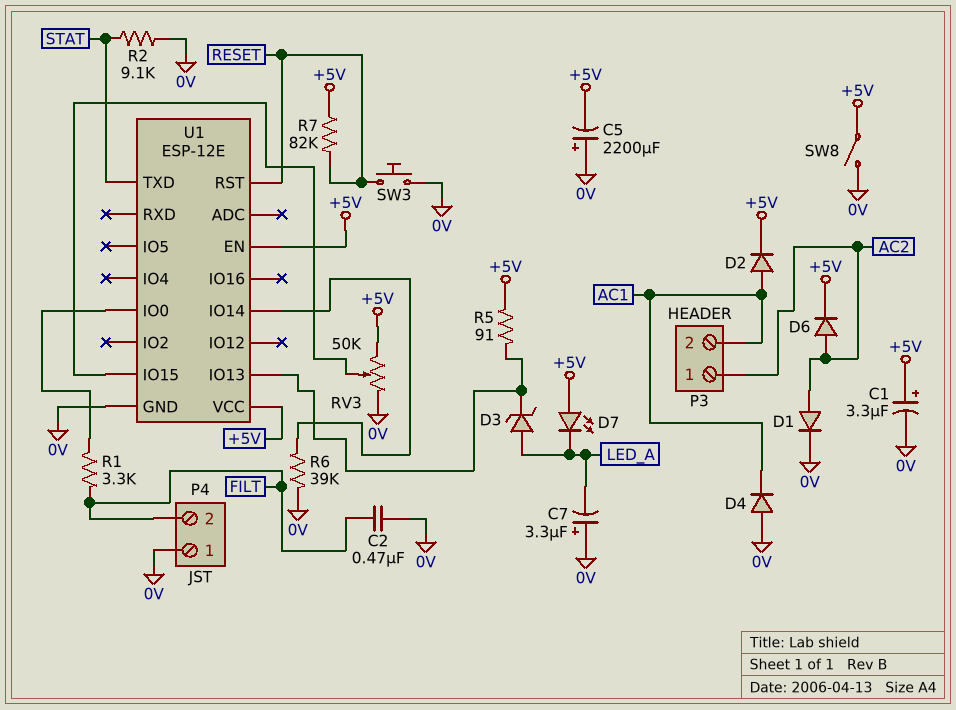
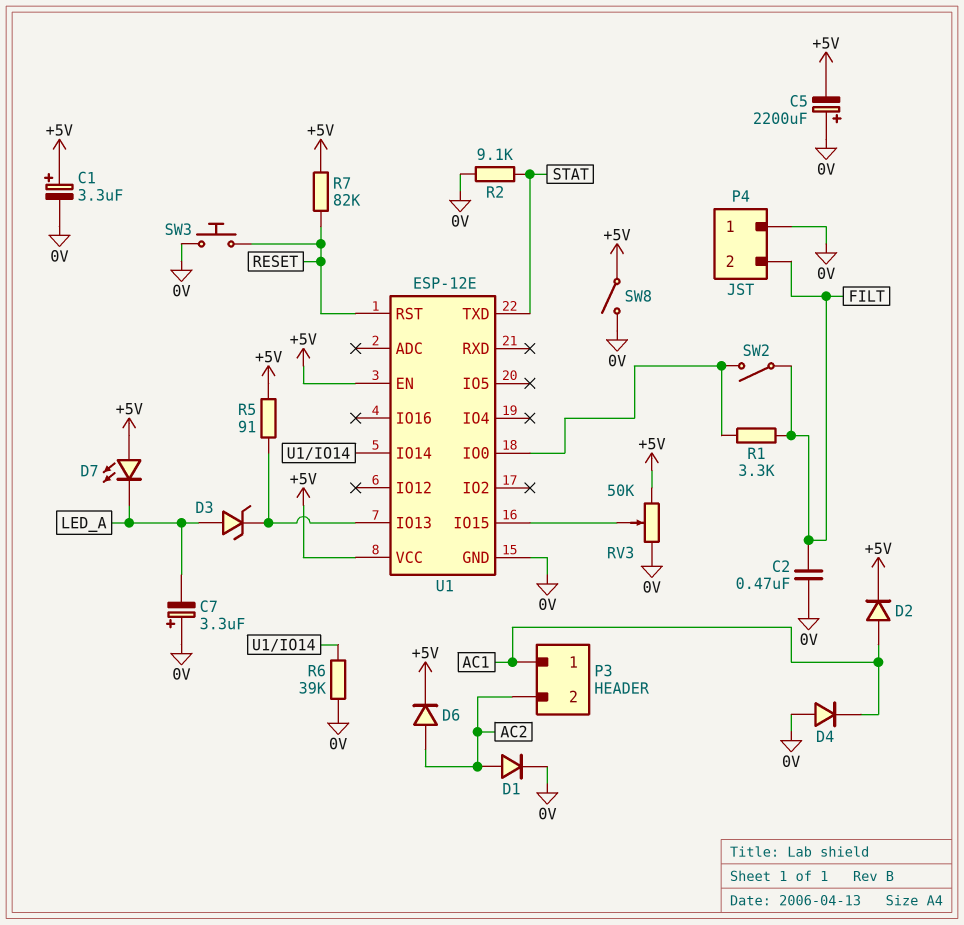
P3 pin 1: AC2 -> AC1
P3 pin 2: AC1 -> AC2
SW2: none -> switch (FILT, U1/IO0)

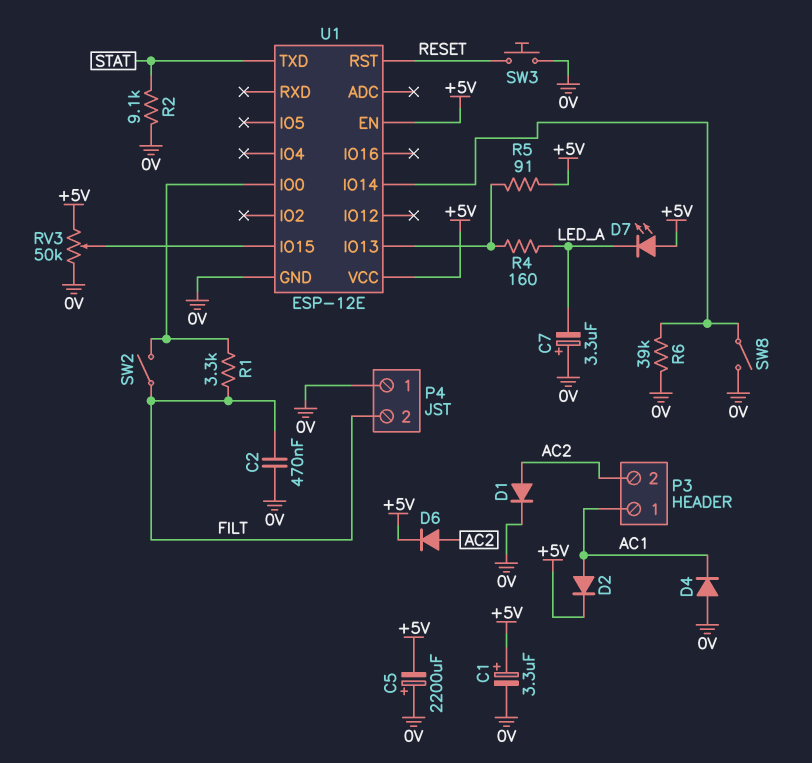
D3: zener (A LED_A, K U1/IO13) -> none
R4: none -> 160 (LED_A, U1/IO13)
R7: 82k (+5V, RESET) -> none
SW8: switch (+5V, 0V) -> switch (0V, U1/IO14)

